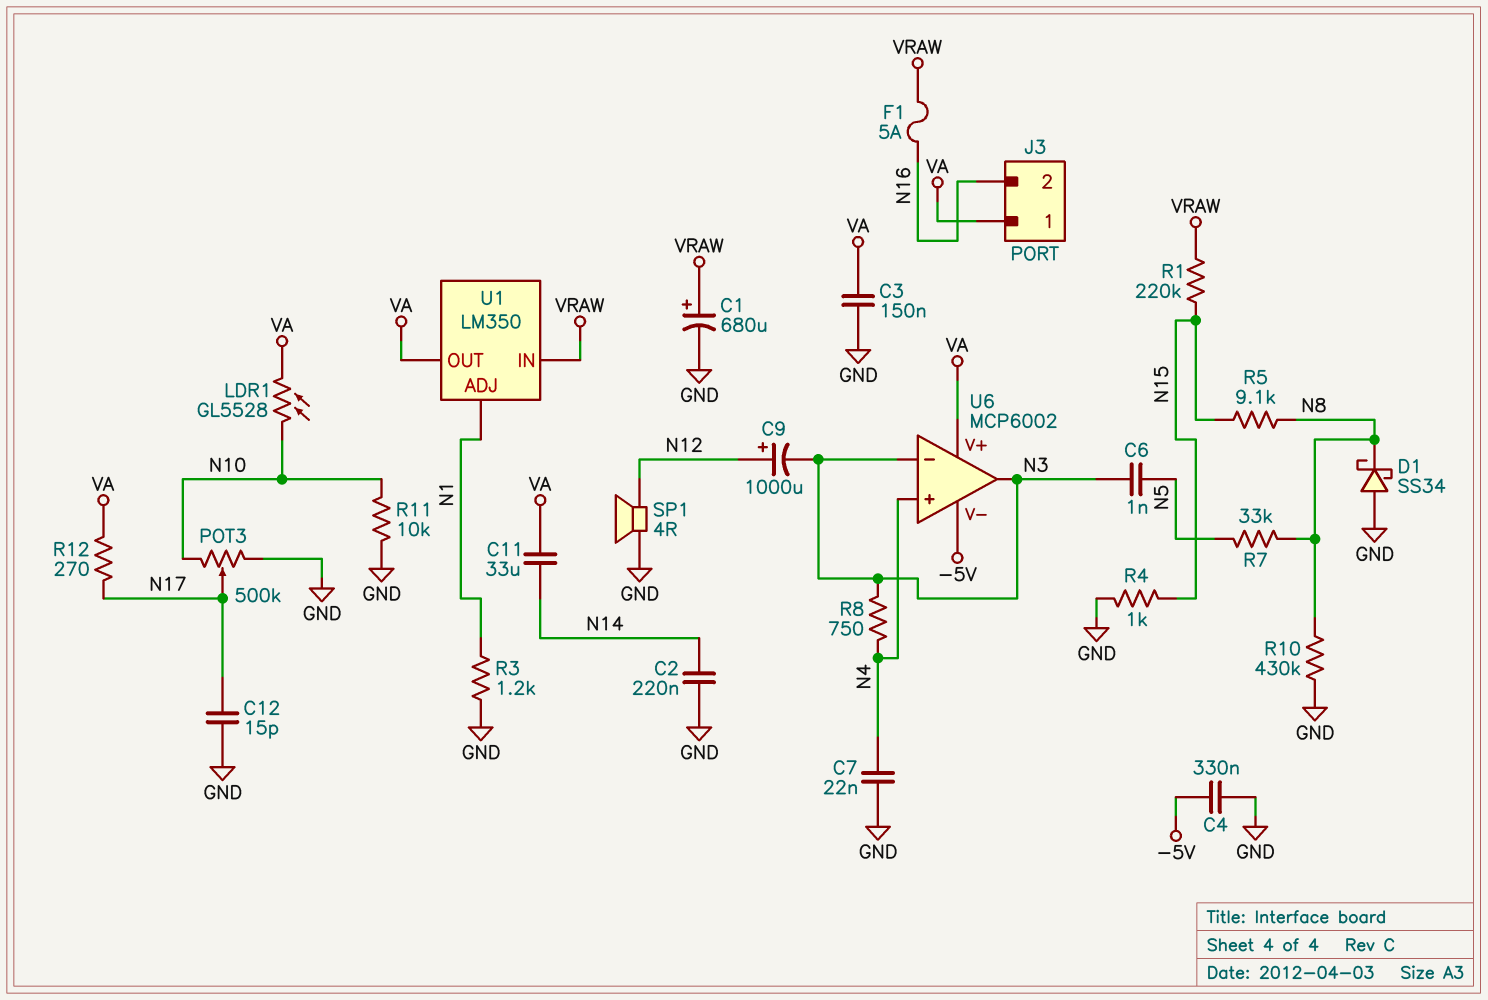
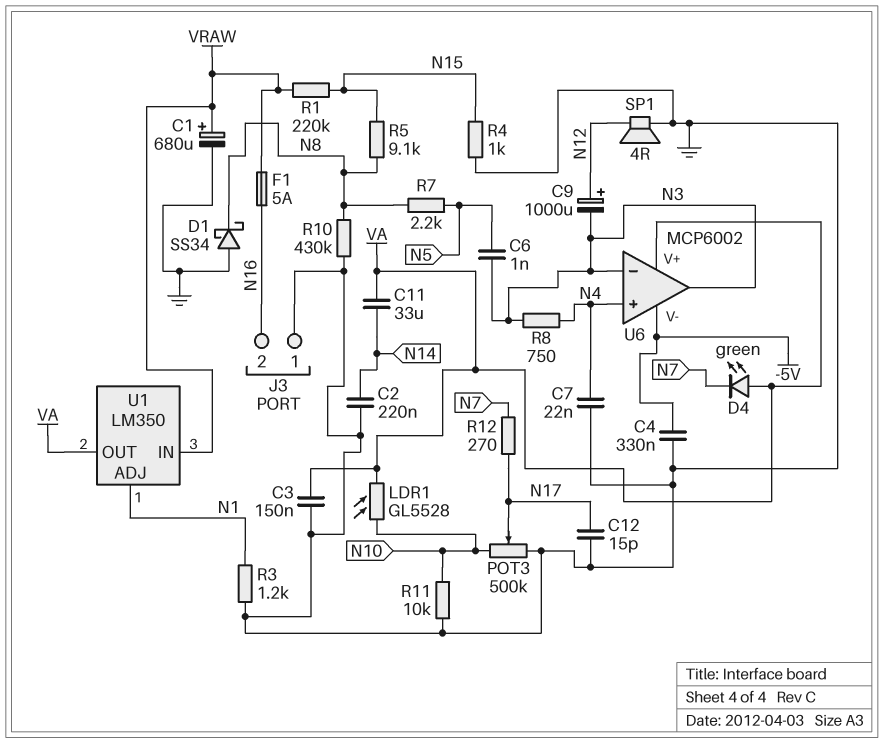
D4: none -> LED green (A VA, K N7)
J3 pin 1: VA -> GND
R7: 33k (N5, N8) -> 2.2k (N5, N8)
R12: 270 (N17, VA) -> 270 (N7, N17)

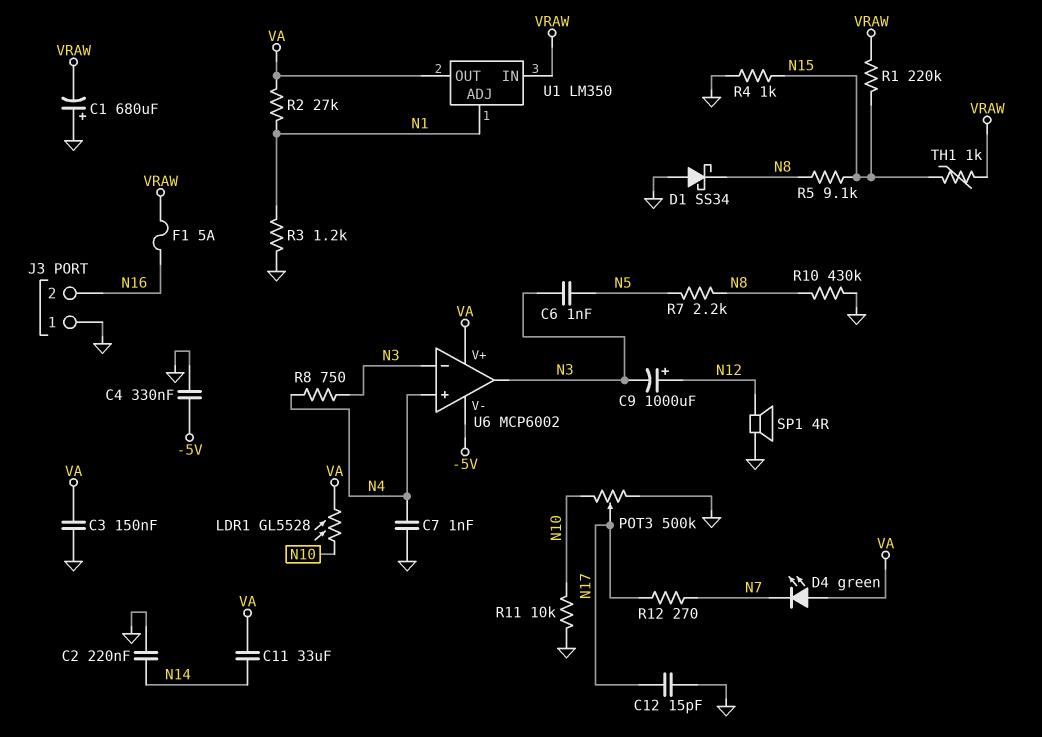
C1: 680uF (plus VRAW, minus GND) -> 680uF (plus GND, minus VRAW)
C7: 22nF (GND, N4) -> 1nF (GND, N4)
R2: none -> 27k (N1, VA)
TH1: none -> 1k (N15, VRAW)

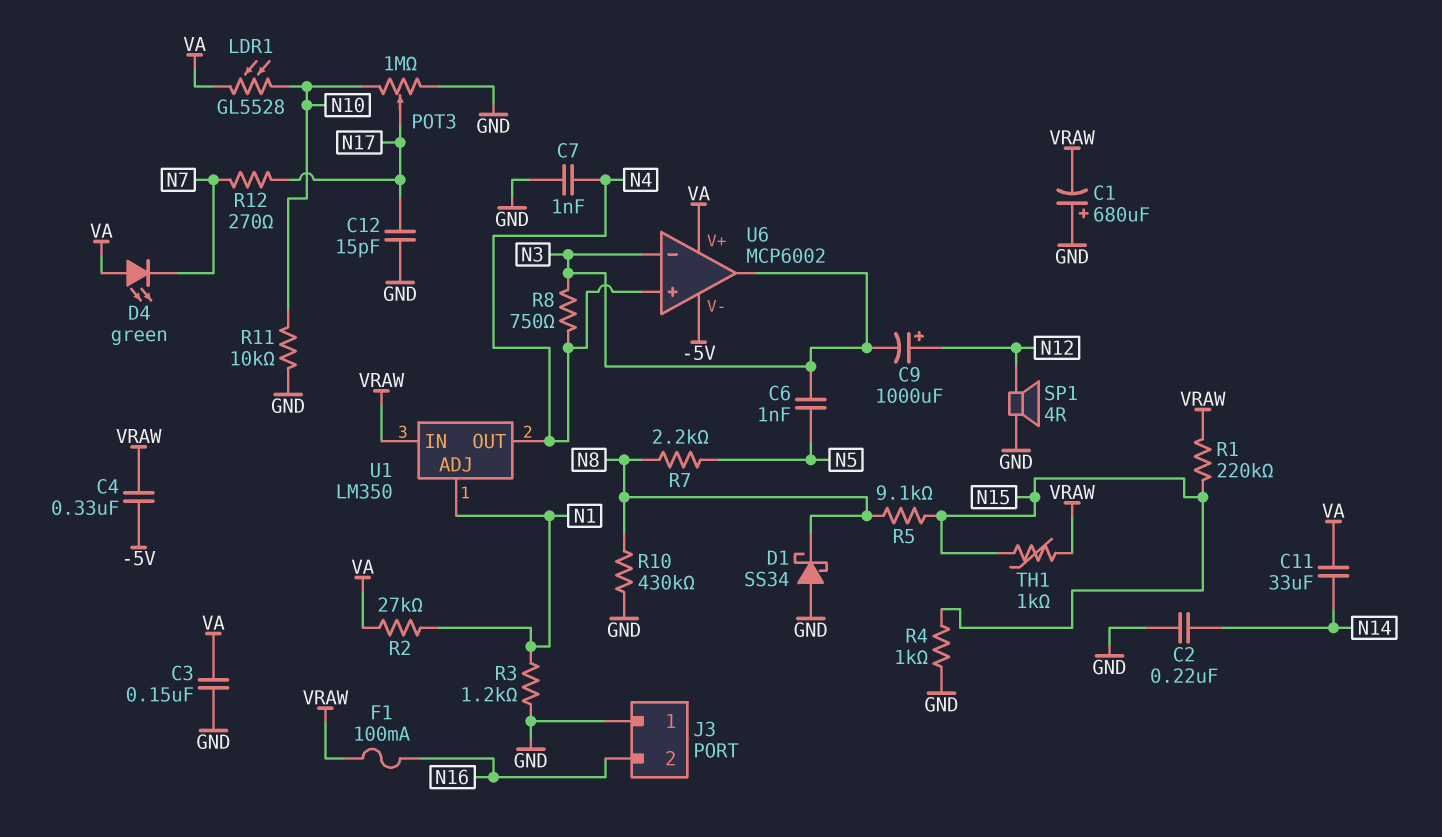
C4: 330nF (-5V, GND) -> 330nF (-5V, VRAW)
F1: 5A (N16, VRAW) -> 100mA (N16, VRAW)
POT3: 500k (GND, N10, wiper N17) -> 1M (GND, N10, wiper N17)
U1 pin OUT: VA -> N4

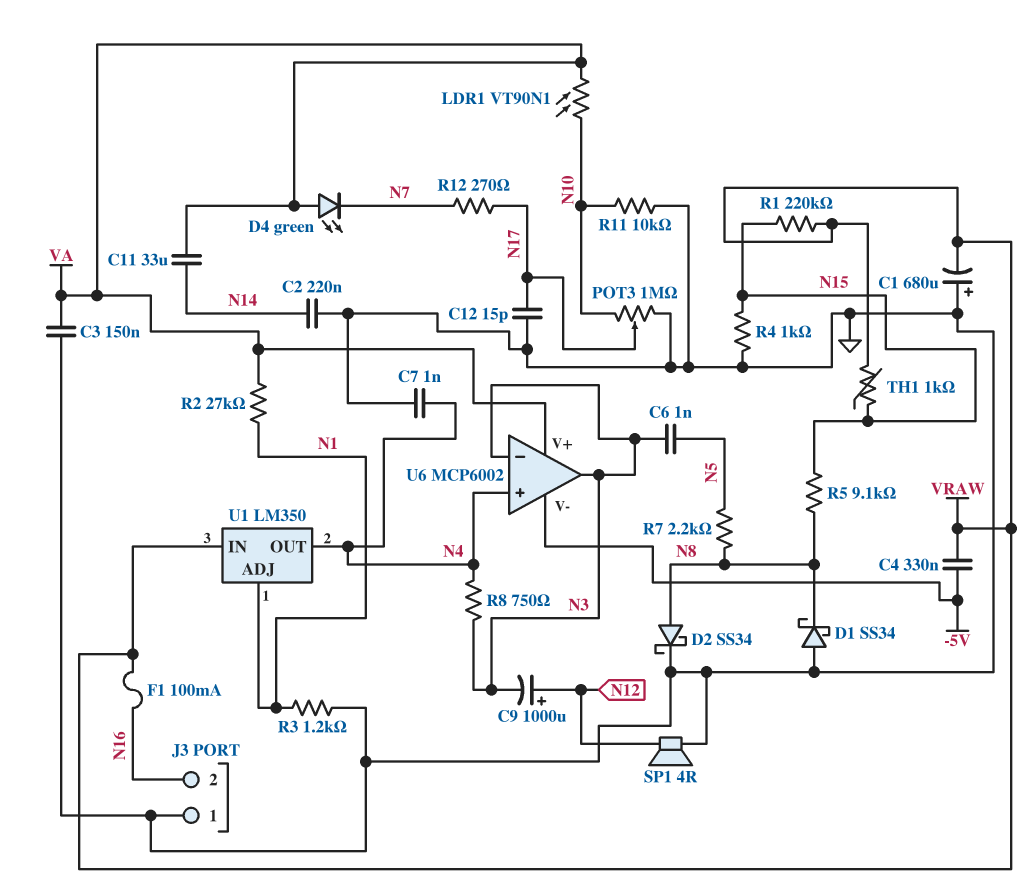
D2: none -> schottky SS34 (A N8, K GND)
LDR1: GL5528 (N10, VA) -> VT90N1 (N10, VA)
R10: 430k (GND, N8) -> none

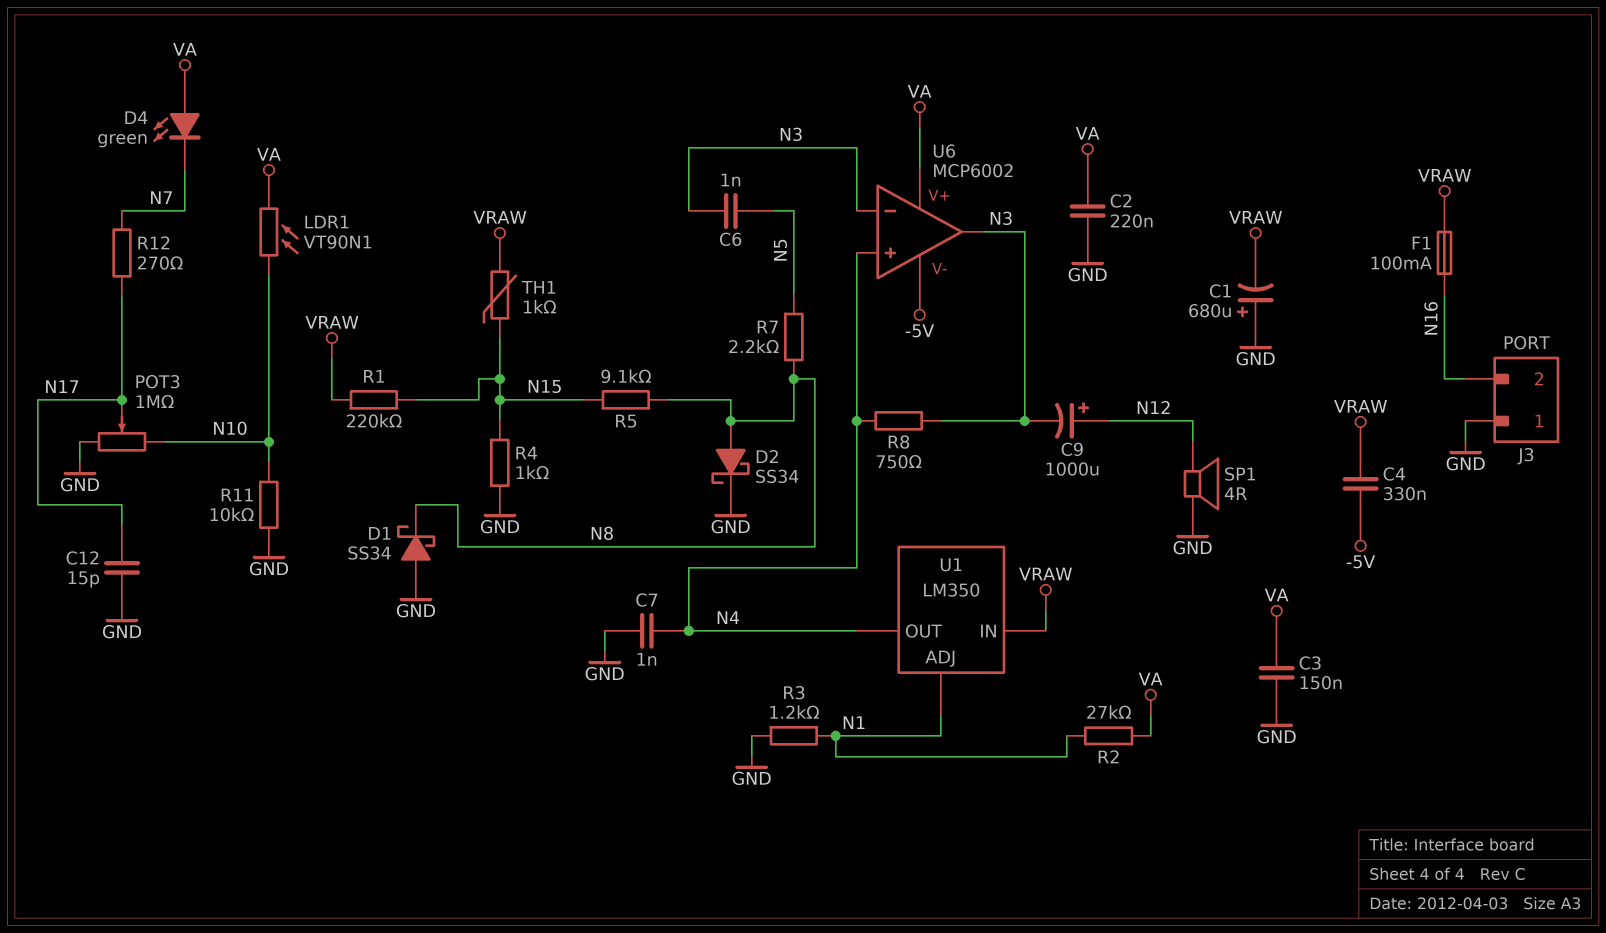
C2: 220nF (GND, N14) -> 220nF (GND, VA)
C11: 33uF (N14, VA) -> none

